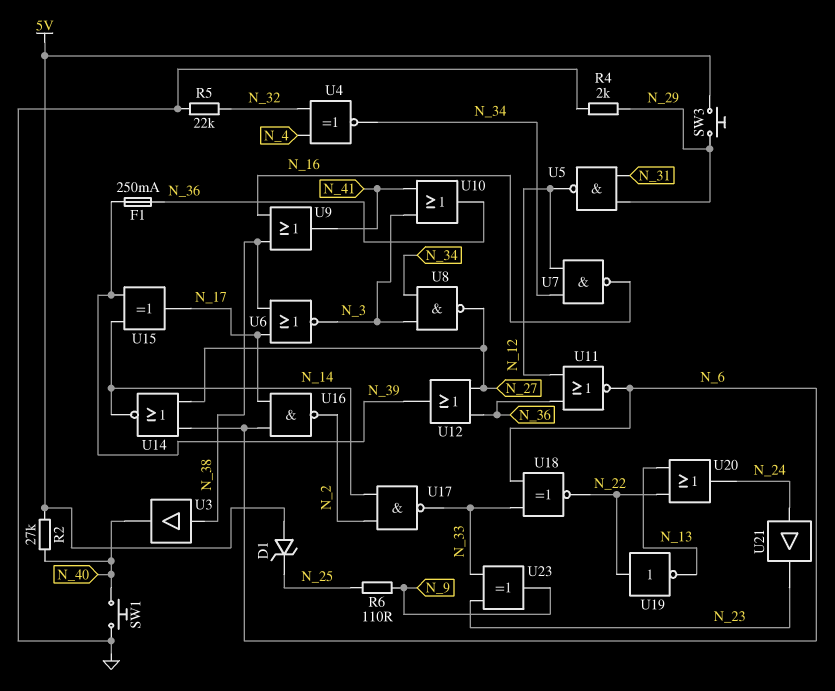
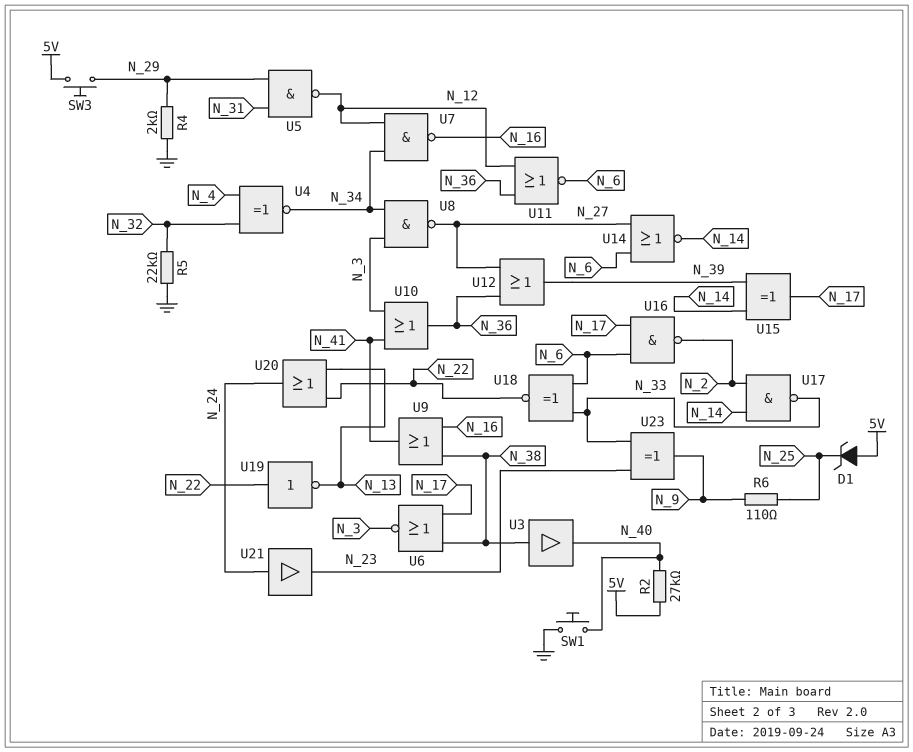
F1: 250mA (N_36, N_39) -> none

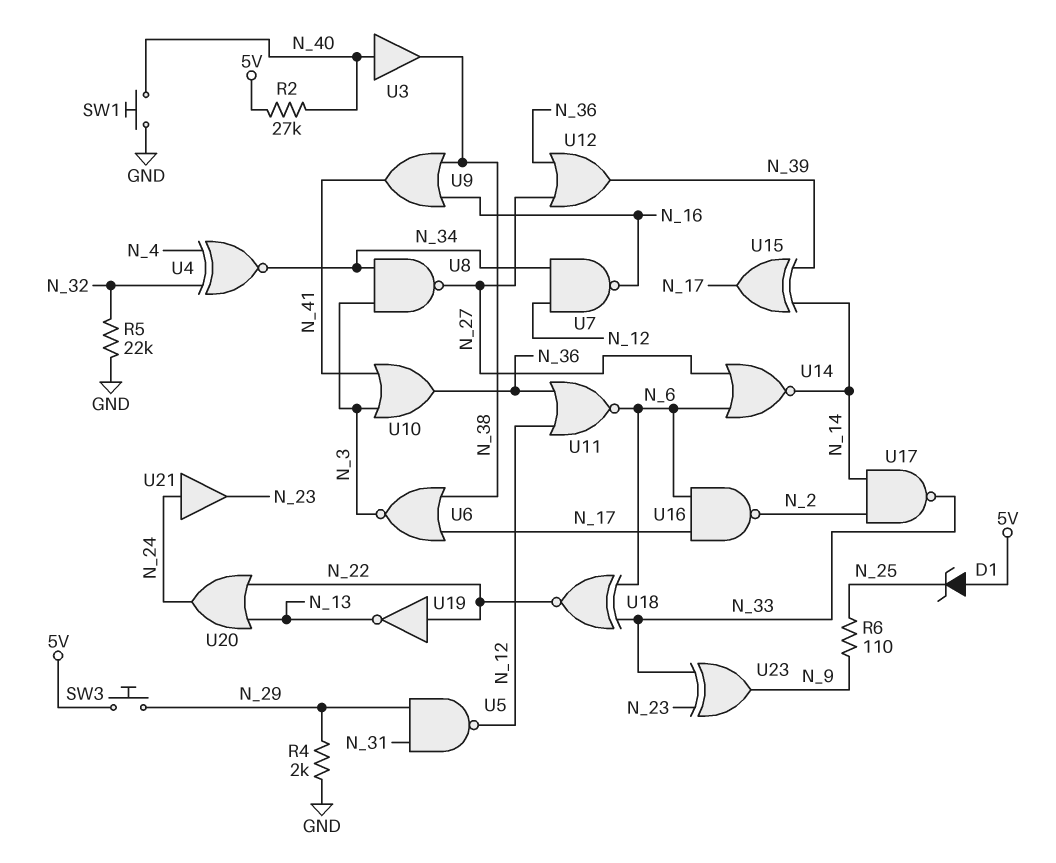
U3: buffer (in N_38, out N_40) -> buffer (in N_40, out N_38)

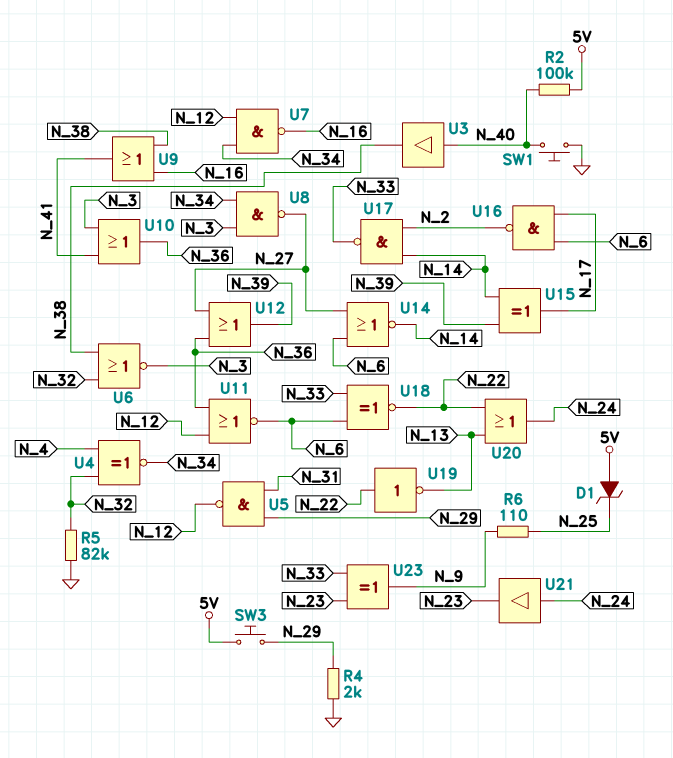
R2: 27k (5V, N_40) -> 100k (5V, N_40)
R5: 22k (GND, N_32) -> 82k (GND, N_32)
U6: NOR (in N_17, in N_38, out N_3) -> NOR (in N_32, in N_38, out N_3)

